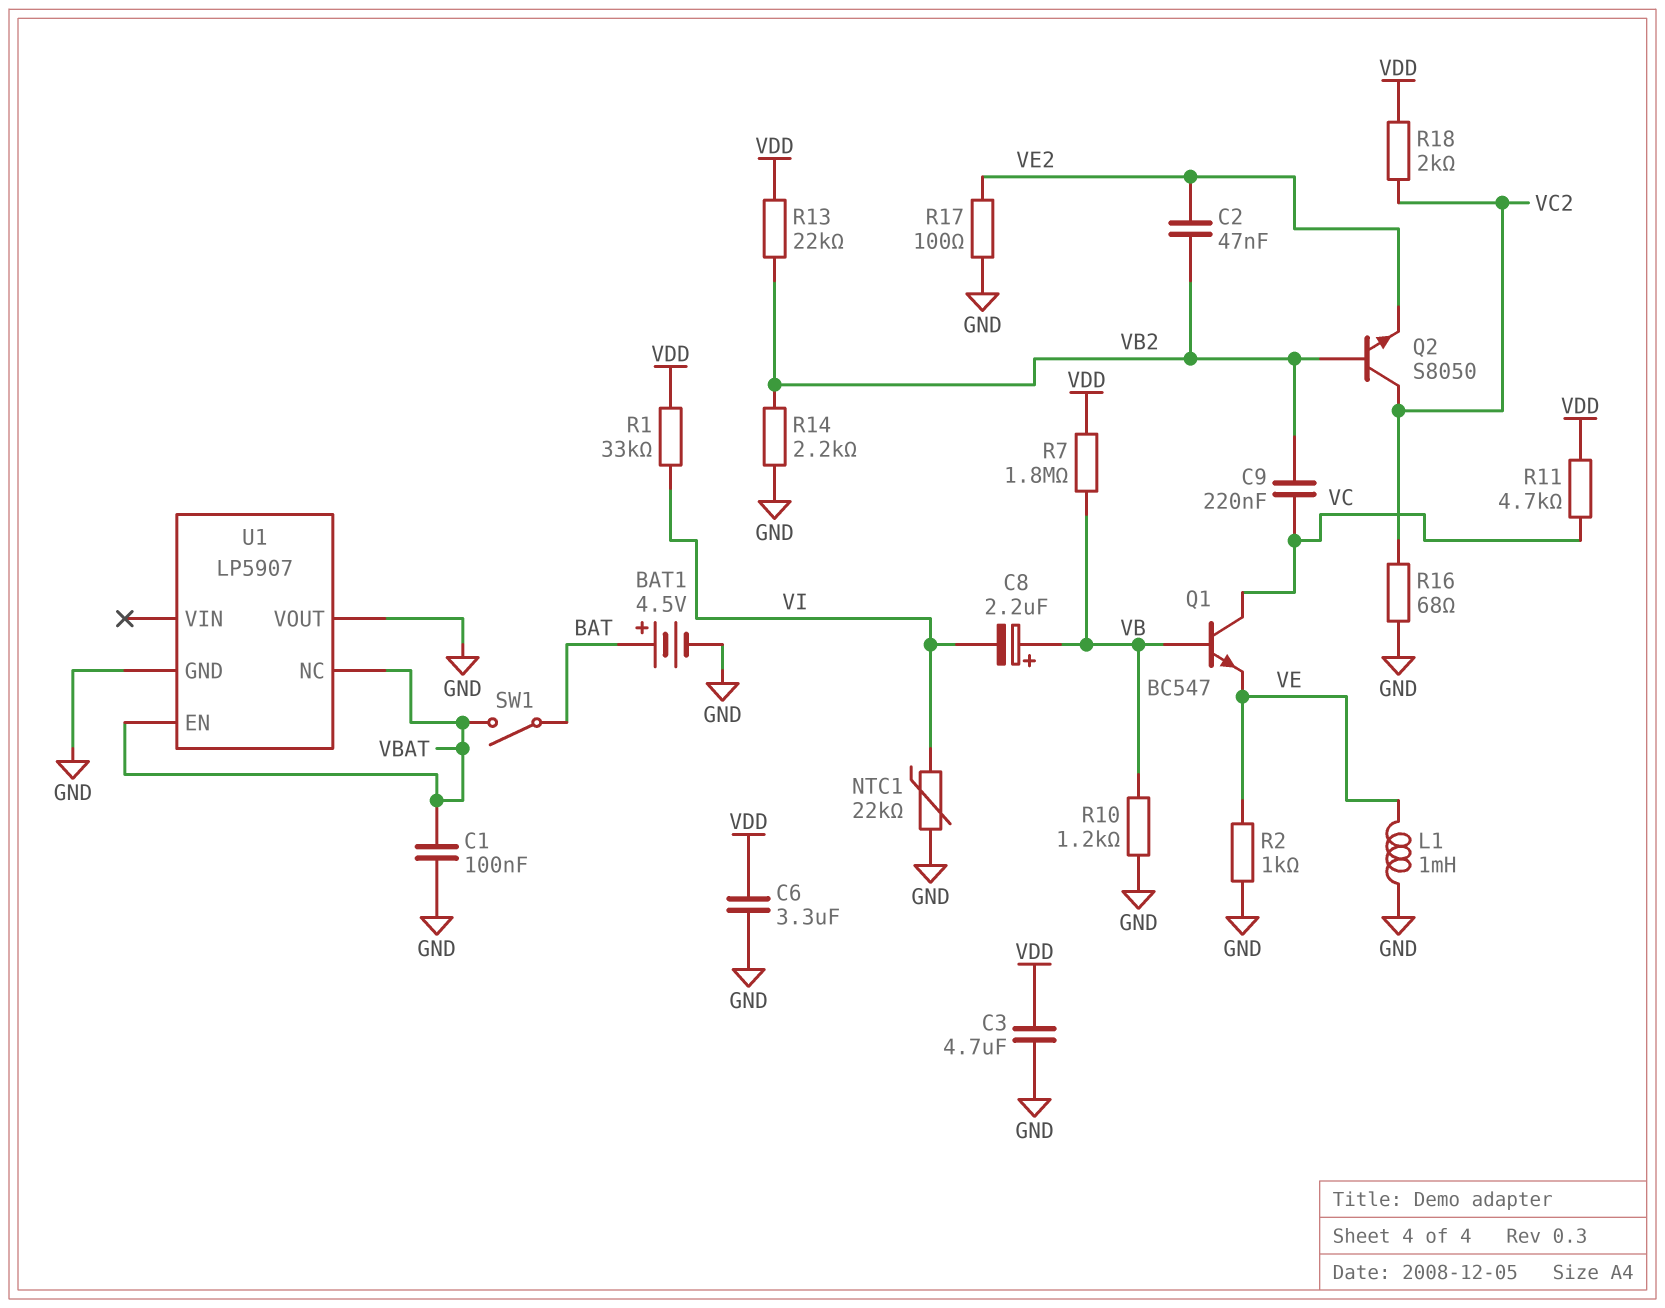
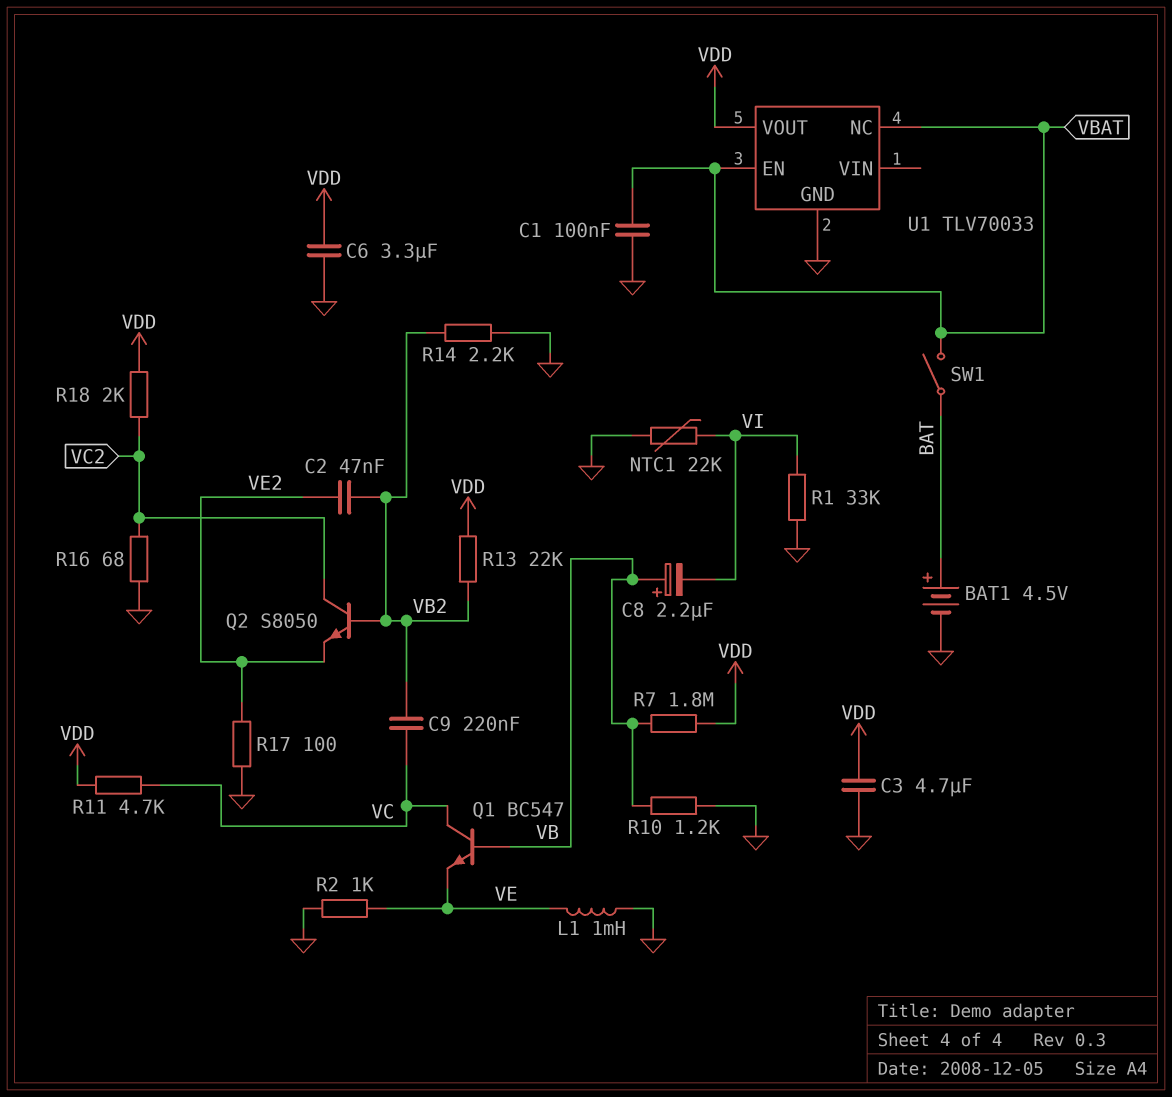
R1: 33k (VDD, VI) -> 33k (GND, VI)
U1: LP5907 -> TLV70033
U1 pin VOUT: GND -> VDD

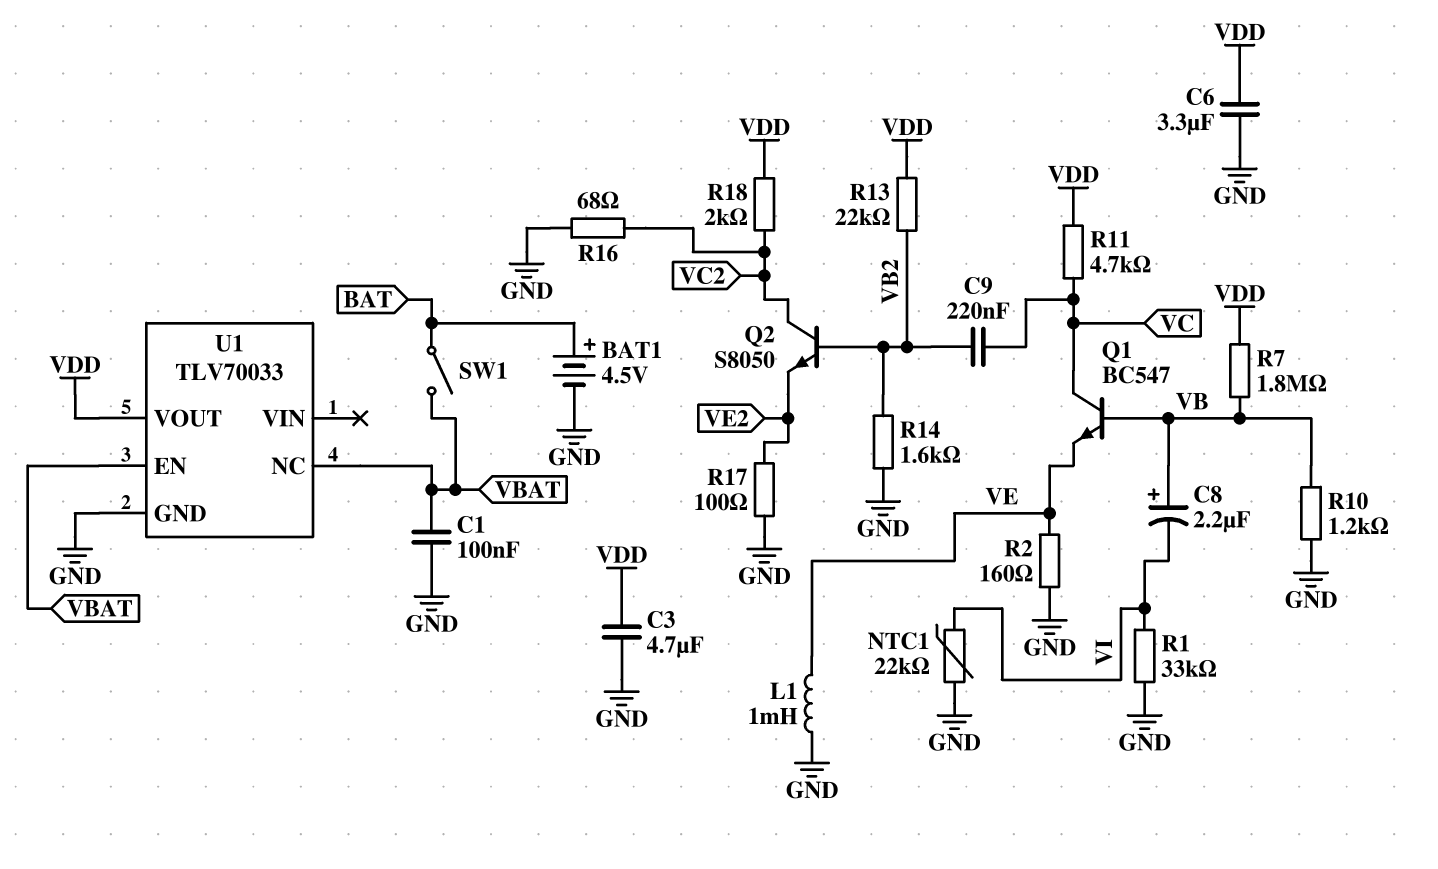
C2: 47nF (VB2, VE2) -> none
R2: 1k (GND, VE) -> 160 (GND, VE)
R14: 2.2k (GND, VB2) -> 1.6k (GND, VB2)

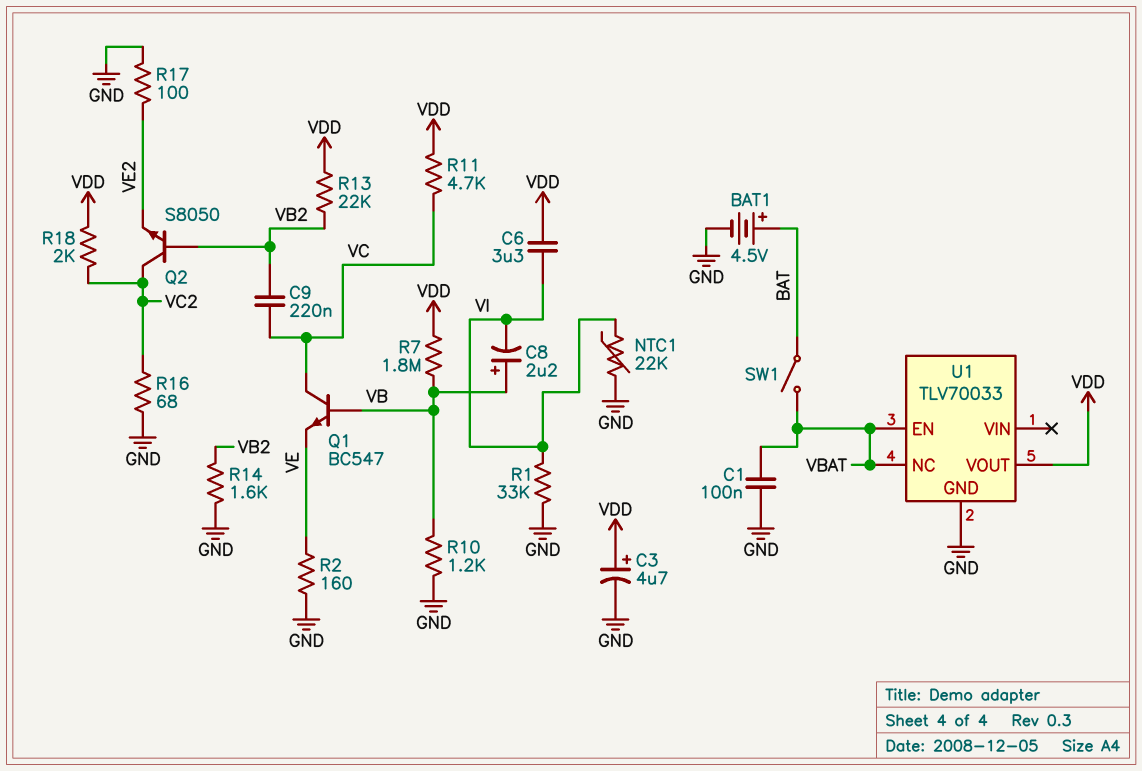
C3: 4.7uF (GND, VDD) -> 4.7uF (plus VDD, minus GND)
C6: 3.3uF (GND, VDD) -> 3.3uF (VDD, VI)
L1: 1mH (GND, VE) -> none

